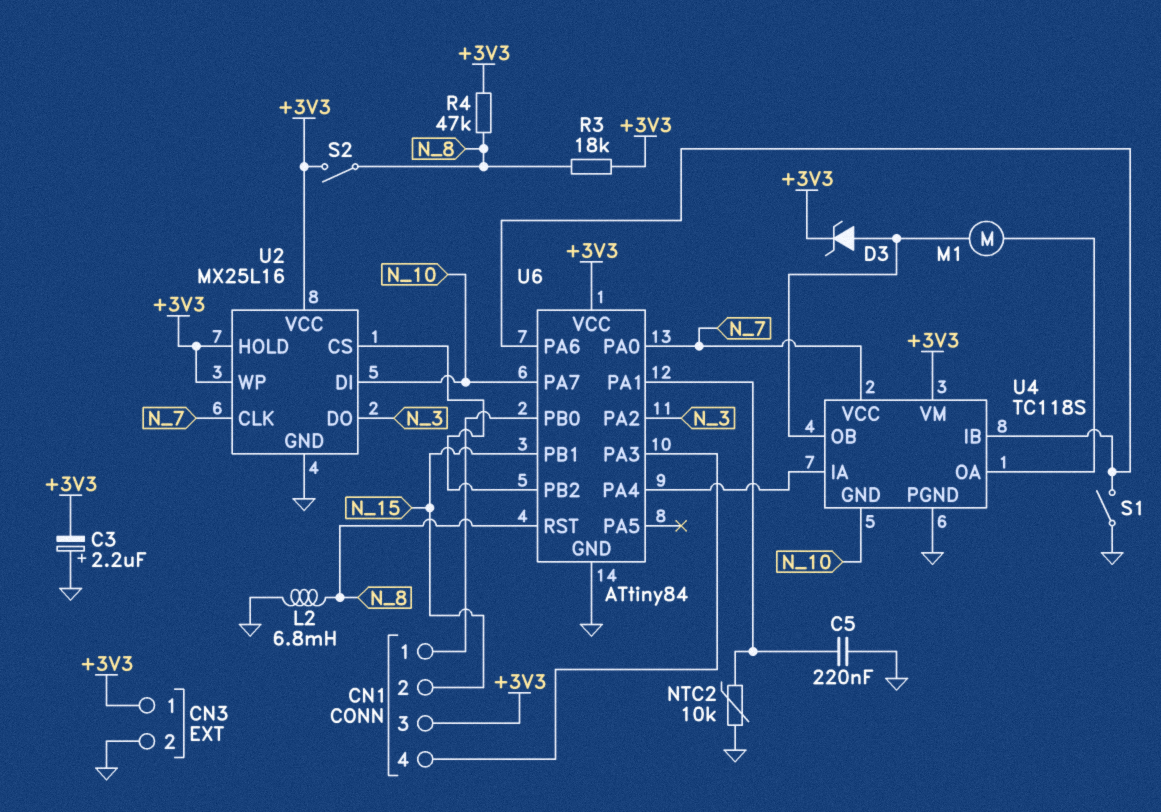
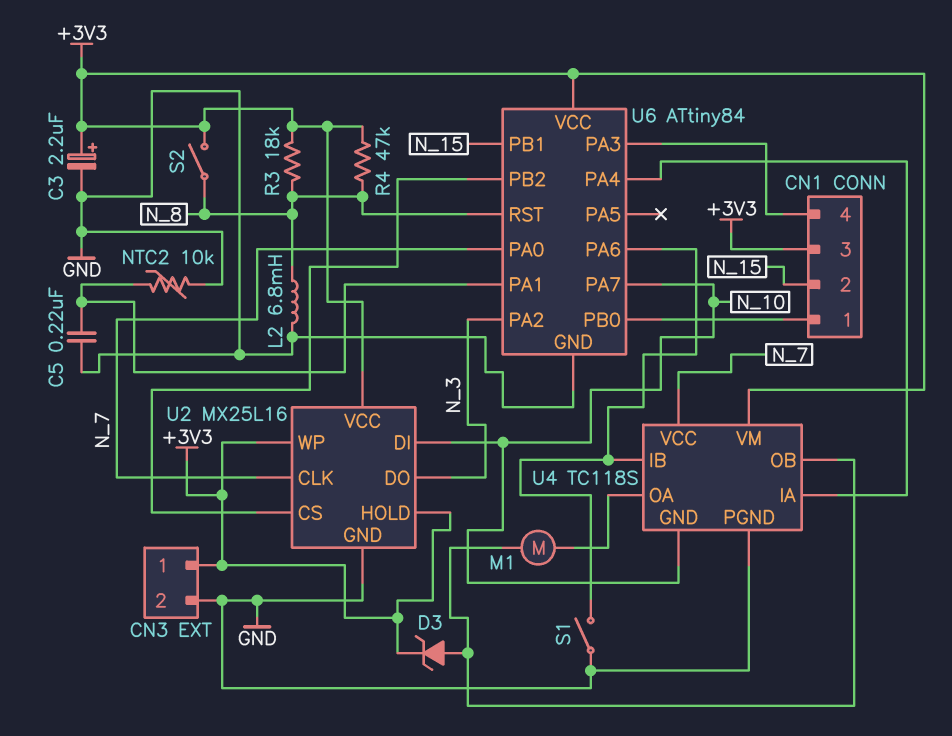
C3: 2.2uF (plus GND, minus +3V3) -> 2.2uF (plus +3V3, minus GND)

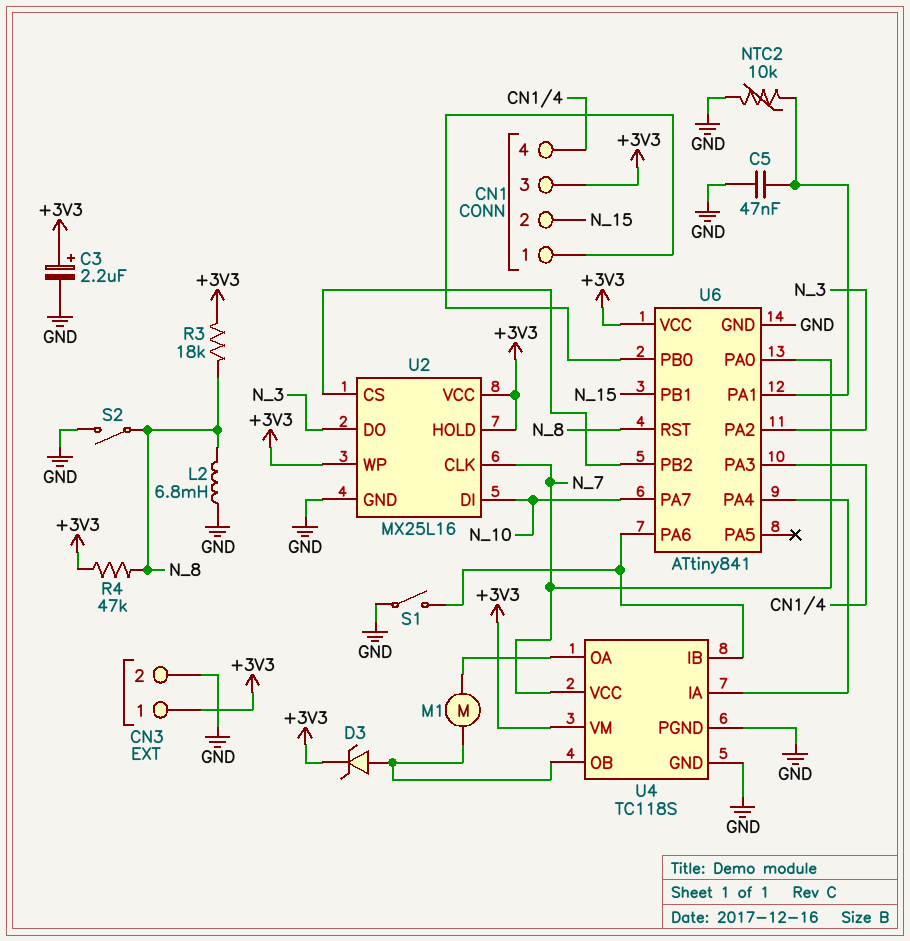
C5: 220nF (GND, U6/PA1) -> 47nF (GND, U6/PA1)
S2: switch (+3V3, N_8) -> switch (GND, N_8)
U4 pin GND: N_10 -> GND
U6: ATtiny84 -> ATtiny841

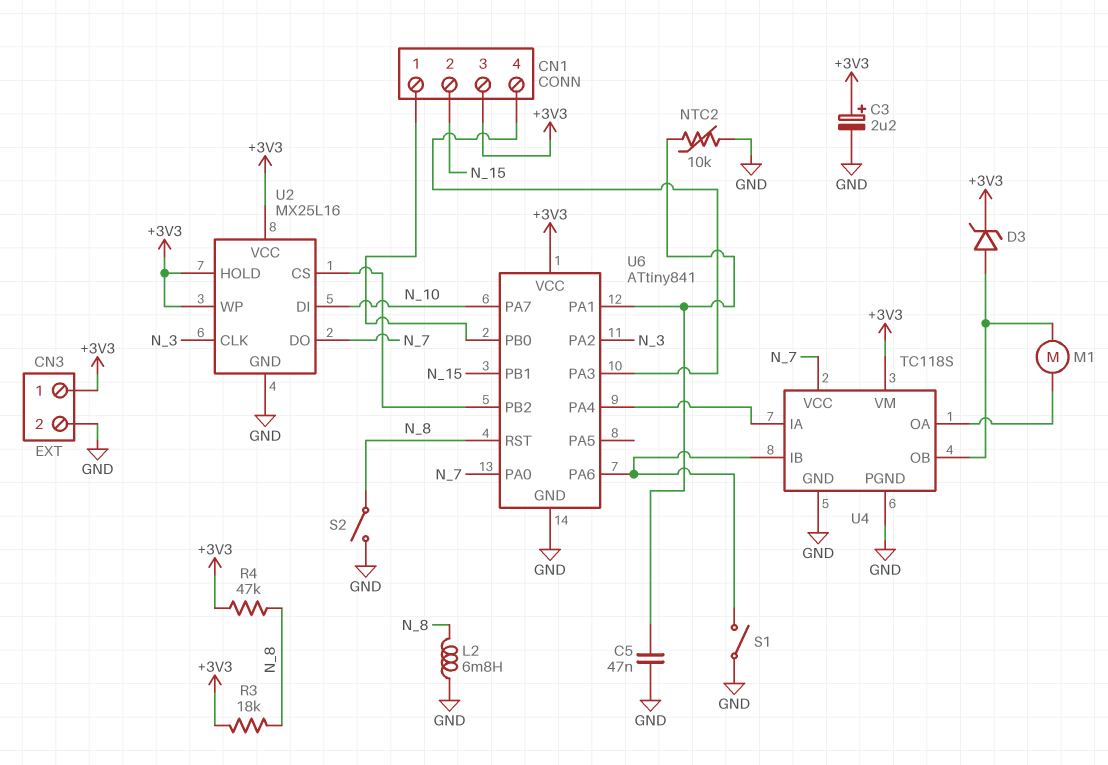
U2 pin CLK: N_7 -> N_3
U2 pin DO: N_3 -> N_7

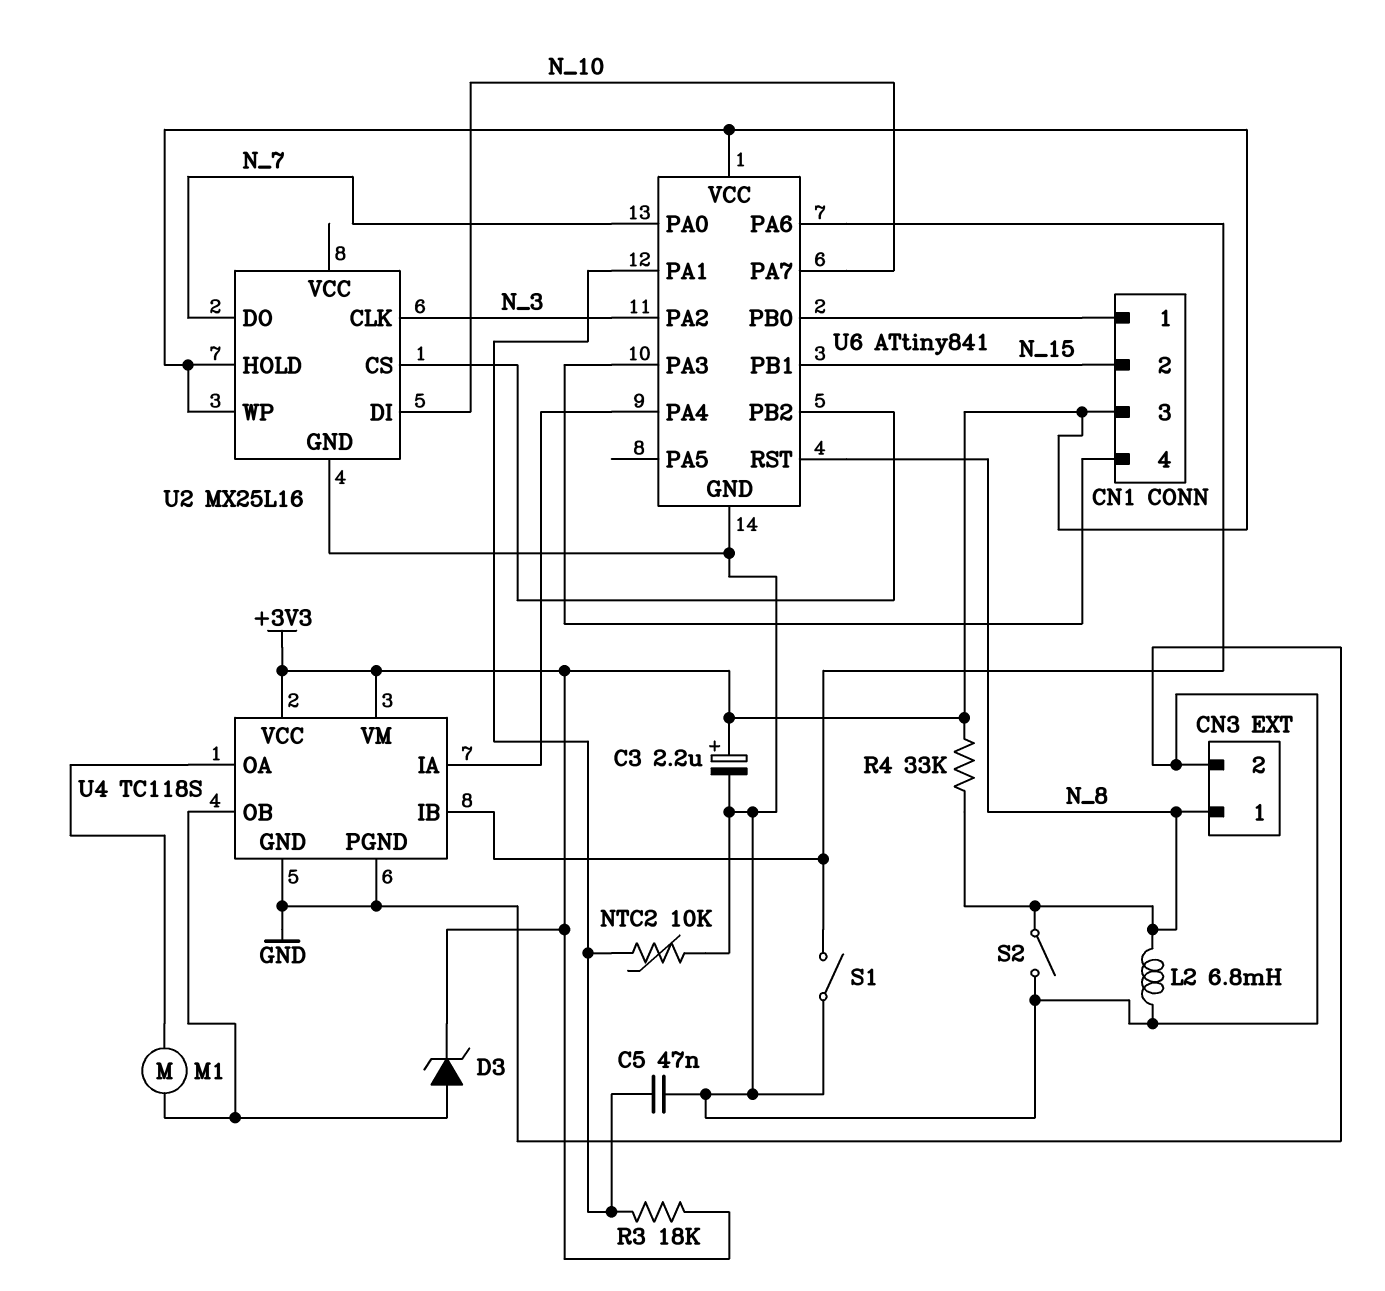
CN3 pin 1: +3V3 -> N_8
R3: 18k (+3V3, N_8) -> 18k (+3V3, U6/PA1)
R4: 47k (+3V3, N_8) -> 33k (+3V3, N_8)
U2 pin VCC: +3V3 -> none
U4 pin VCC: N_7 -> +3V3

